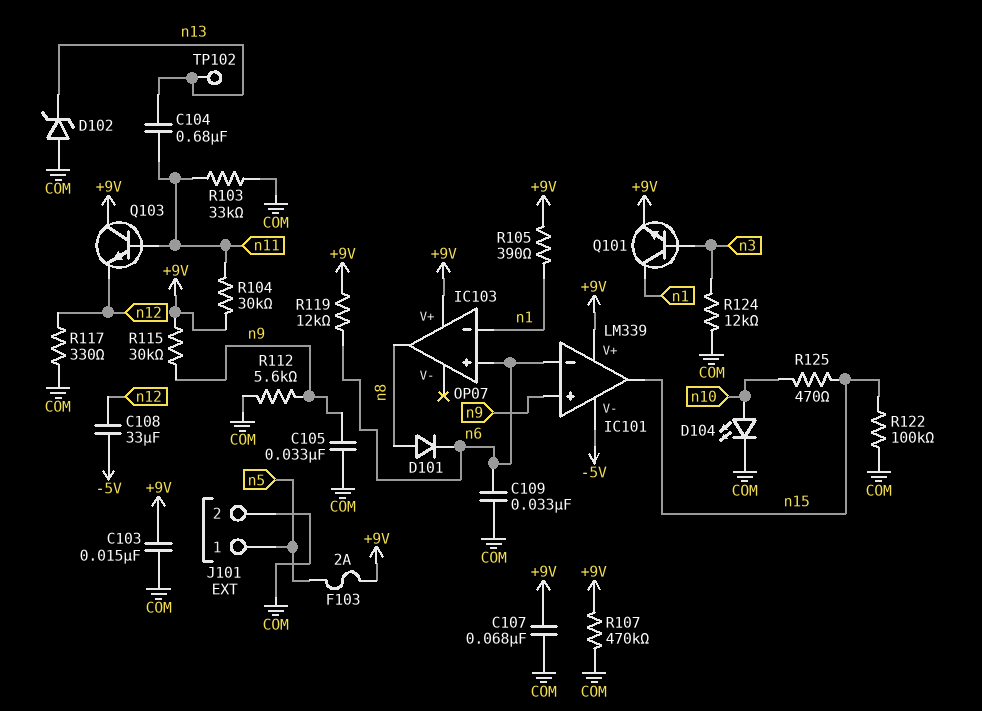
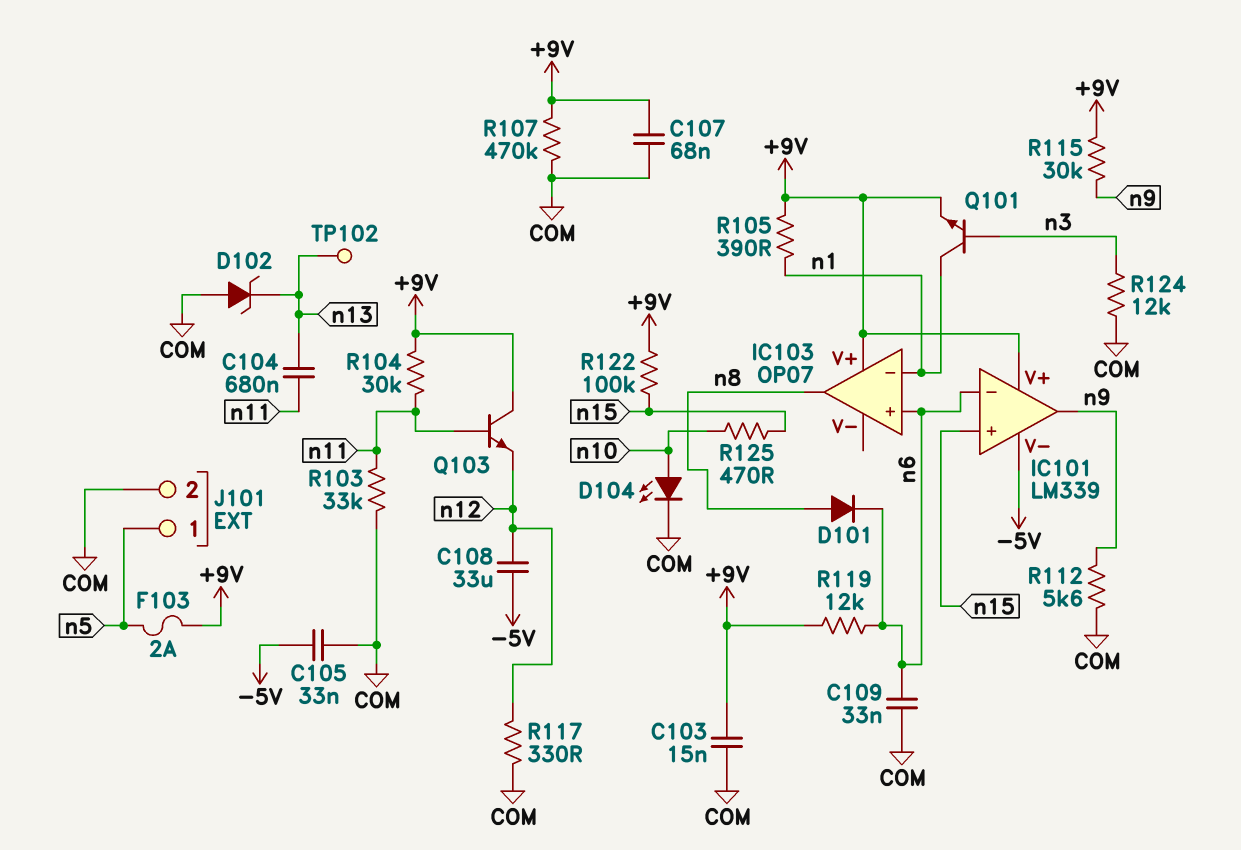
C105: 33nF (COM, n9) -> 33nF (-5V, COM)
IC101 pin in+: n9 -> n15
IC101 pin out: n15 -> n9
R122: 100k (COM, n15) -> 100k (+9V, n15)

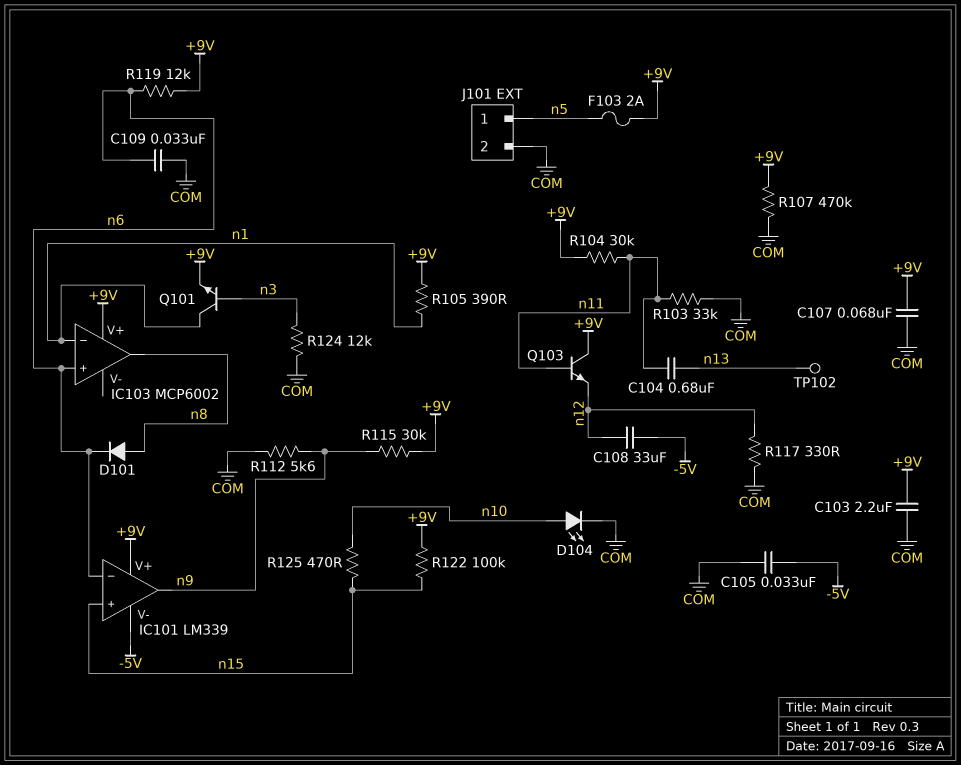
C103: 15nF (+9V, COM) -> 2.2uF (+9V, COM)
D102: zener (A COM, K n13) -> none
IC103: OP07 -> MCP6002

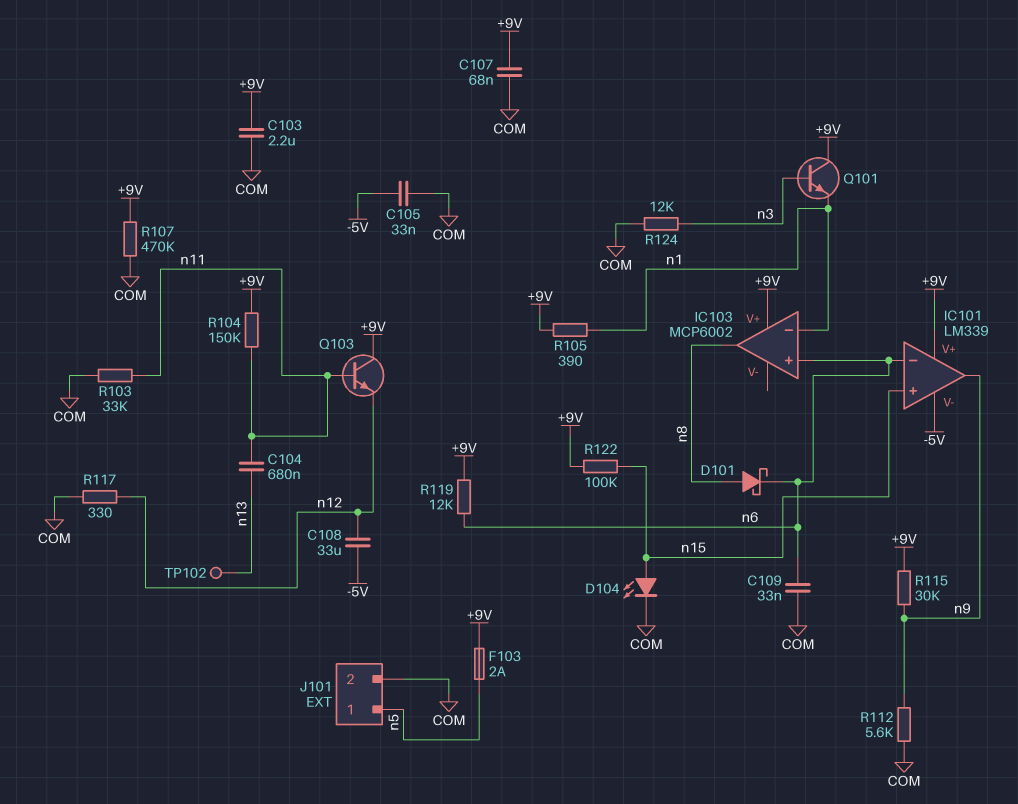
D101: diode (A n8, K n6) -> schottky (A n8, K n6)
D104: LED (A n10, K COM) -> LED (A n15, K COM)
Q101: NPN (B n3, C n1, E +9V) -> NPN (B n3, C +9V, E n1)
R104: 30k (+9V, n11) -> 150k (+9V, n11)
R125: 470 (n10, n15) -> none

